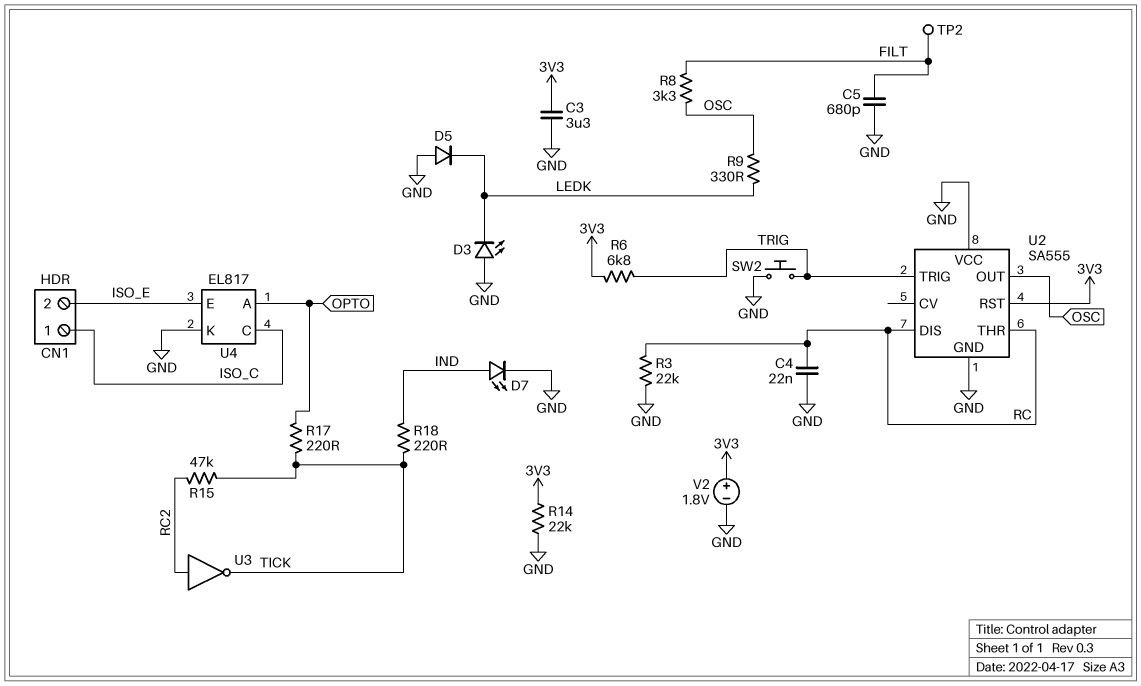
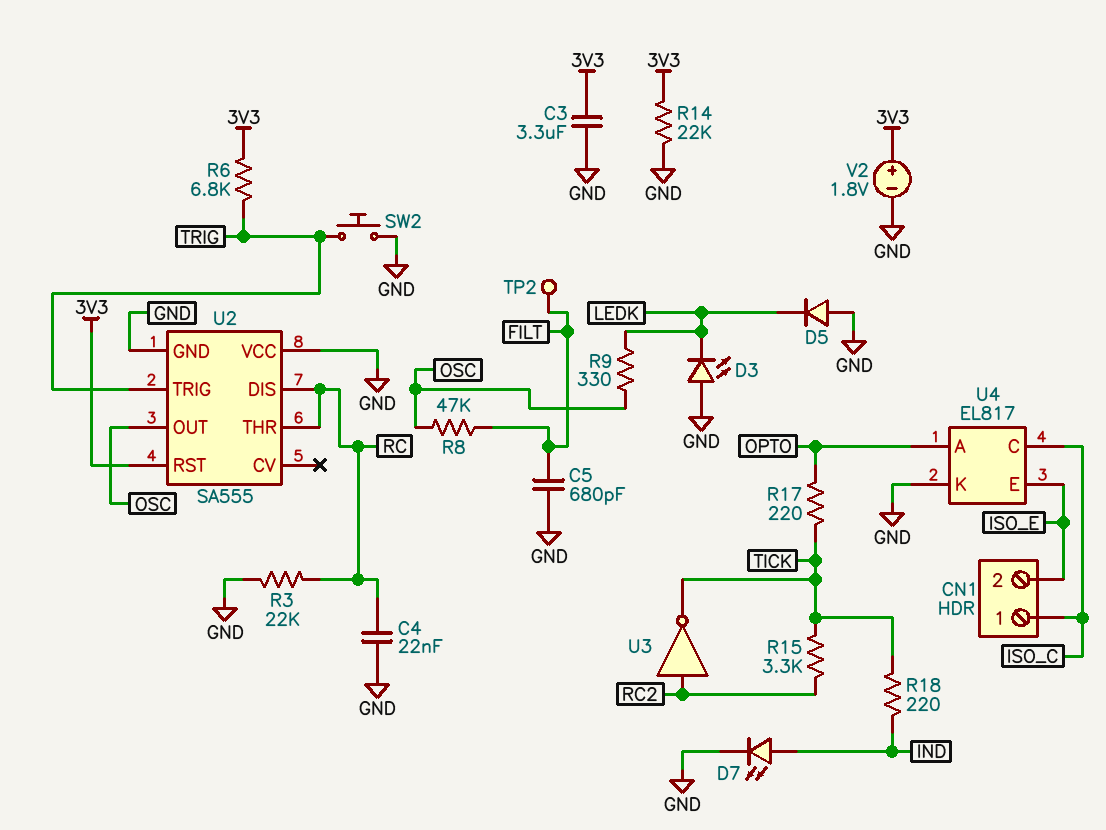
R8: 3.3k (FILT, OSC) -> 47k (FILT, OSC)
R15: 47k (RC2, TICK) -> 3.3k (RC2, TICK)

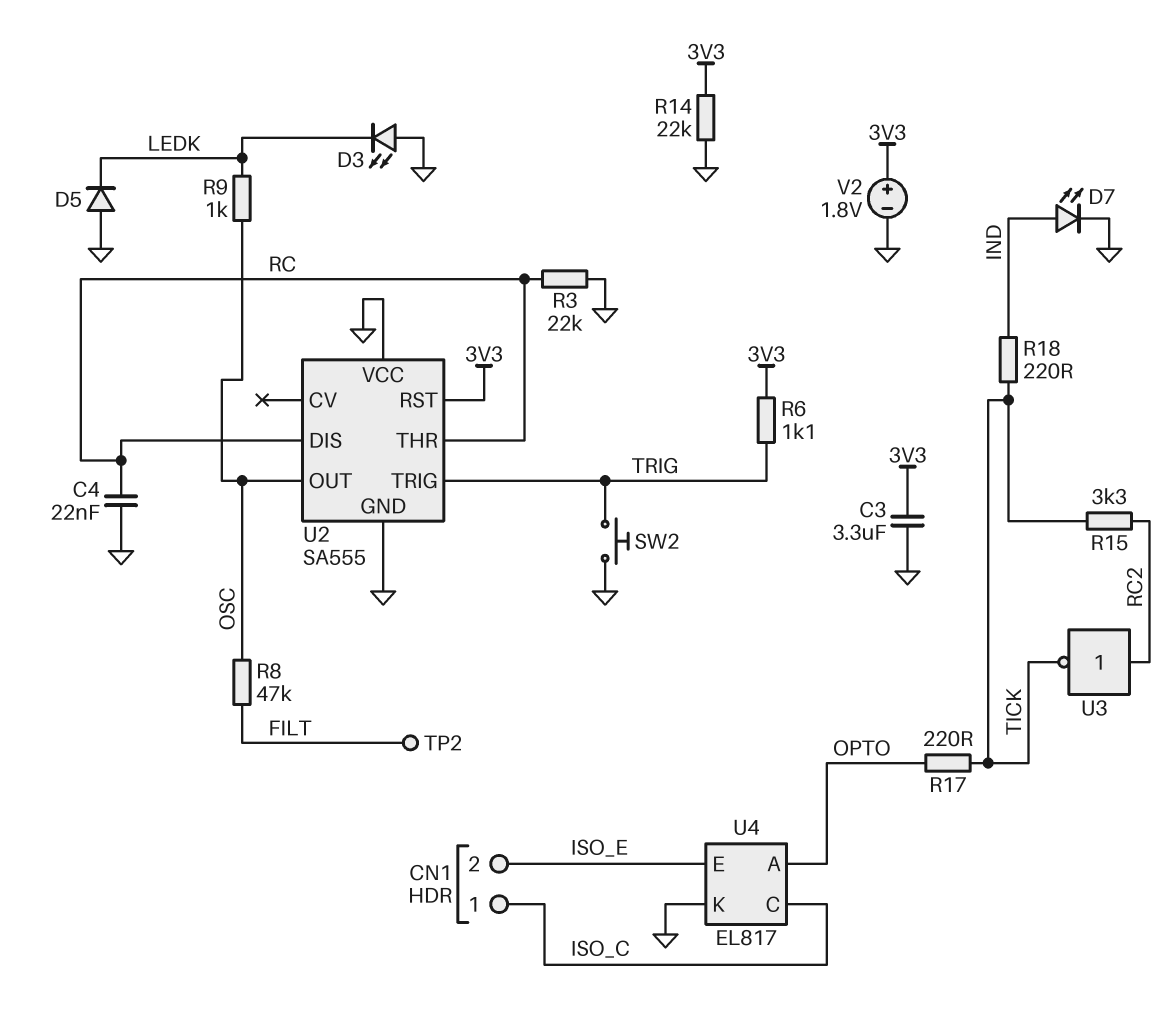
C5: 680pF (FILT, GND) -> none
R6: 6.8k (3V3, TRIG) -> 1.1k (3V3, TRIG)
R9: 330 (LEDK, OSC) -> 1k (LEDK, OSC)

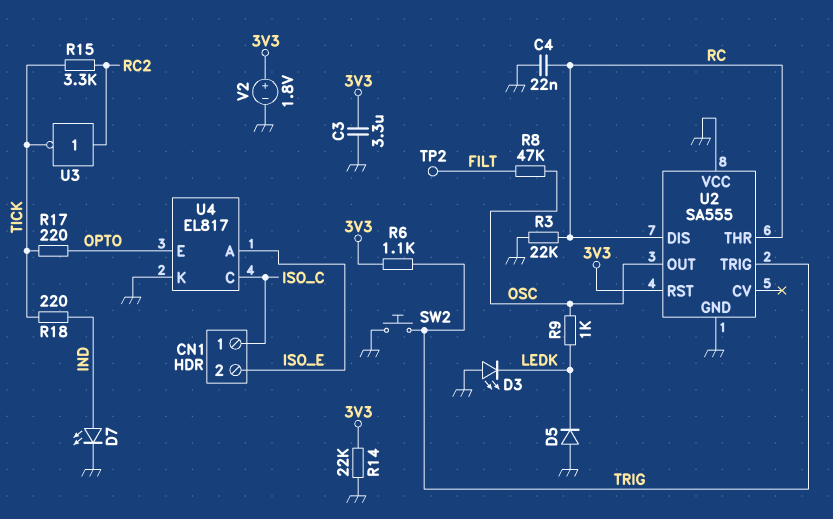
U4 pin A: OPTO -> ISO_E
U4 pin E: ISO_E -> OPTO

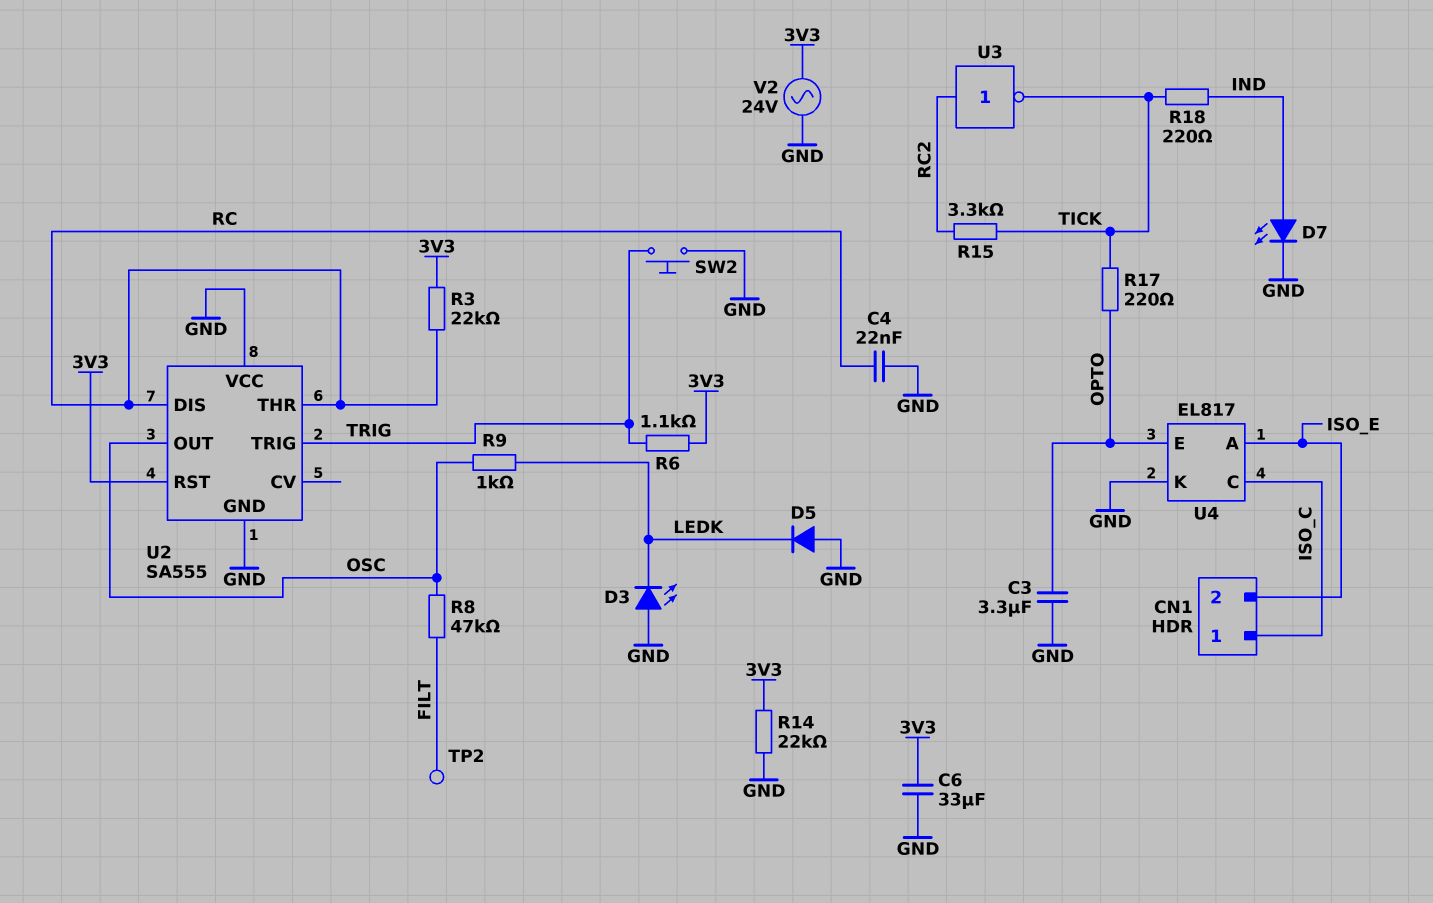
C3: 3.3uF (3V3, GND) -> 3.3uF (GND, OPTO)
C6: none -> 33uF (3V3, GND)
R3: 22k (GND, RC) -> 22k (3V3, RC)
V2: 1.8V (plus 3V3, minus GND) -> AC 24V (3V3, GND)

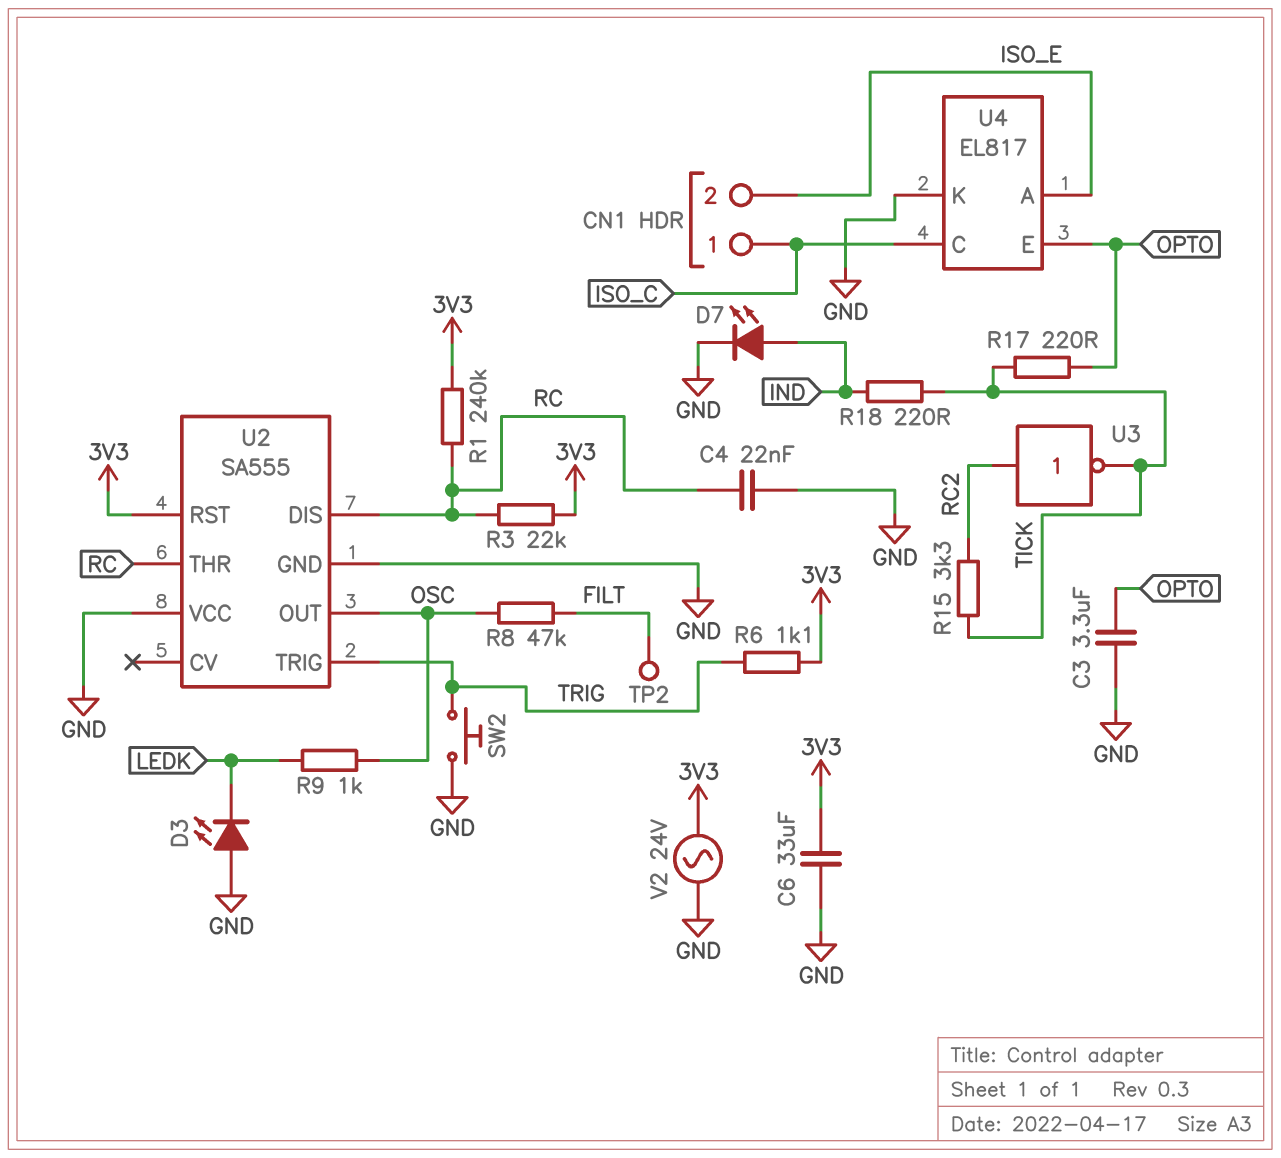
D5: diode (A GND, K LEDK) -> none
R1: none -> 240k (3V3, RC)
R14: 22k (3V3, GND) -> none

